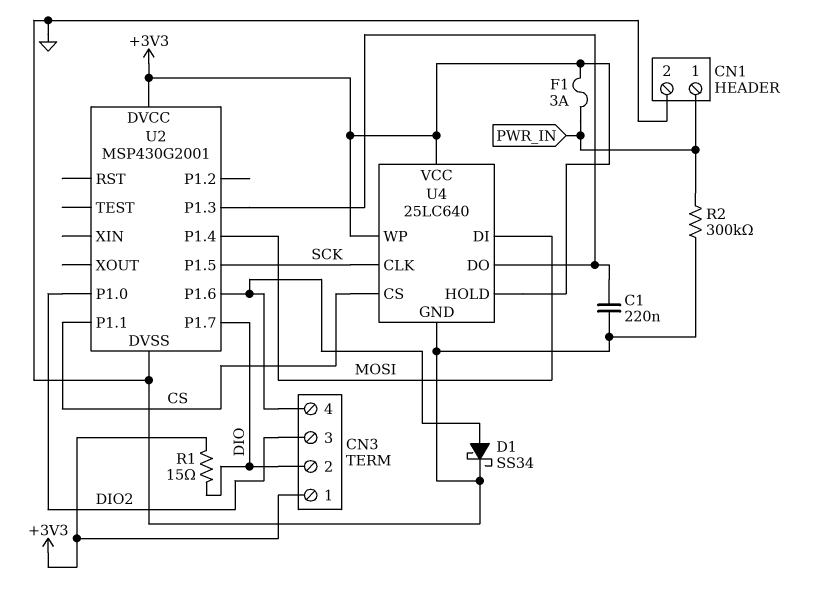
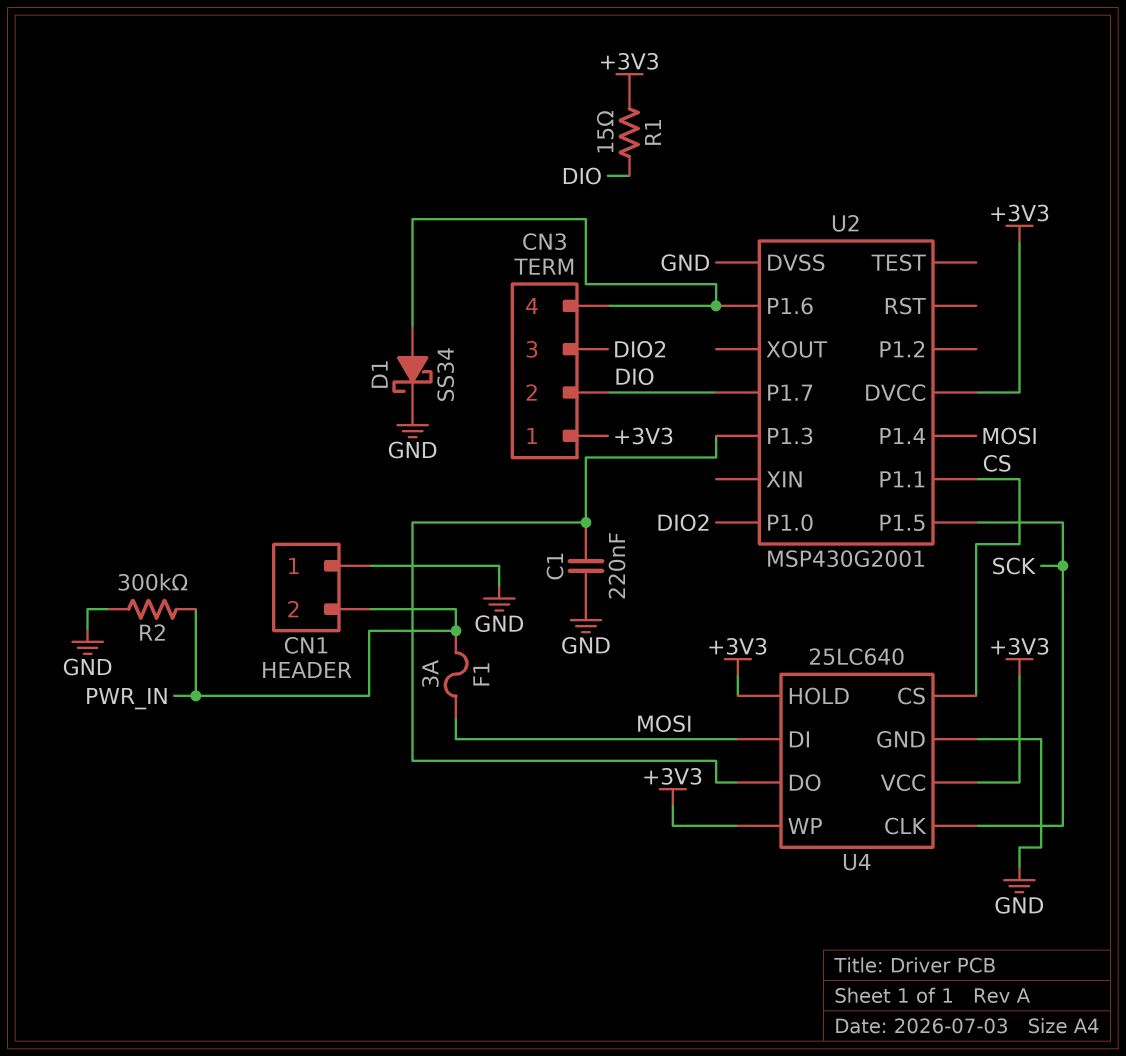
CN1 pin 1: PWR_IN -> GND
CN1 pin 2: GND -> PWR_IN
F1: 3A (+3V3, PWR_IN) -> 3A (MOSI, PWR_IN)

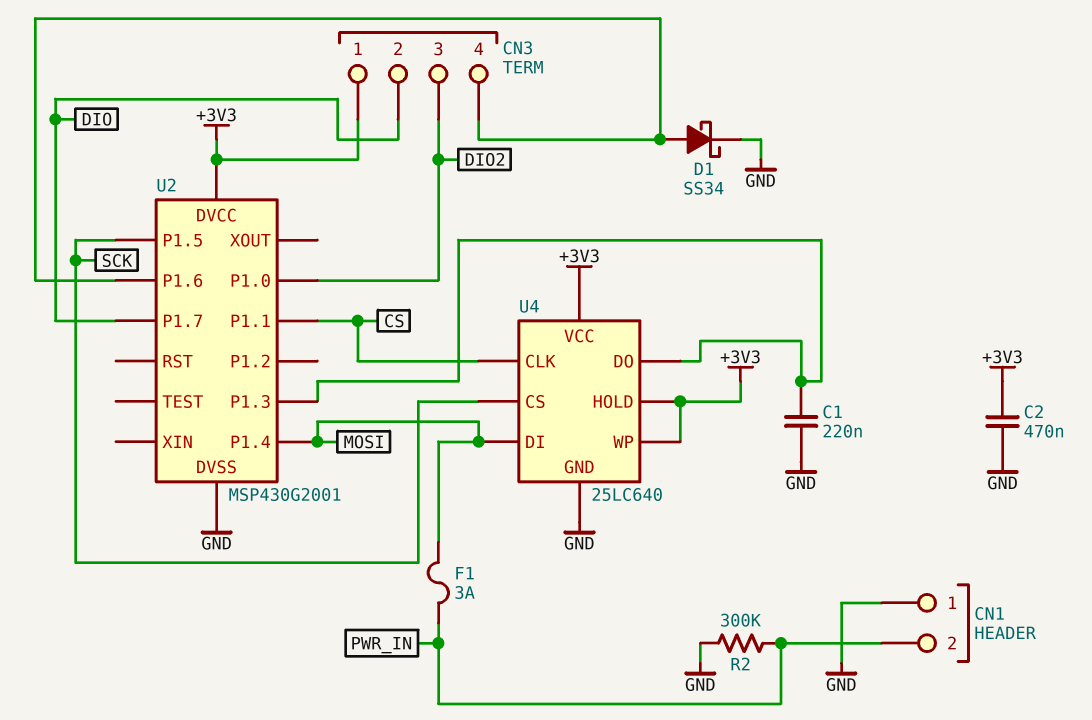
C2: none -> 470nF (+3V3, GND)
R1: 15 (+3V3, DIO) -> none
U4 pin CLK: SCK -> CS
U4 pin CS: CS -> SCK

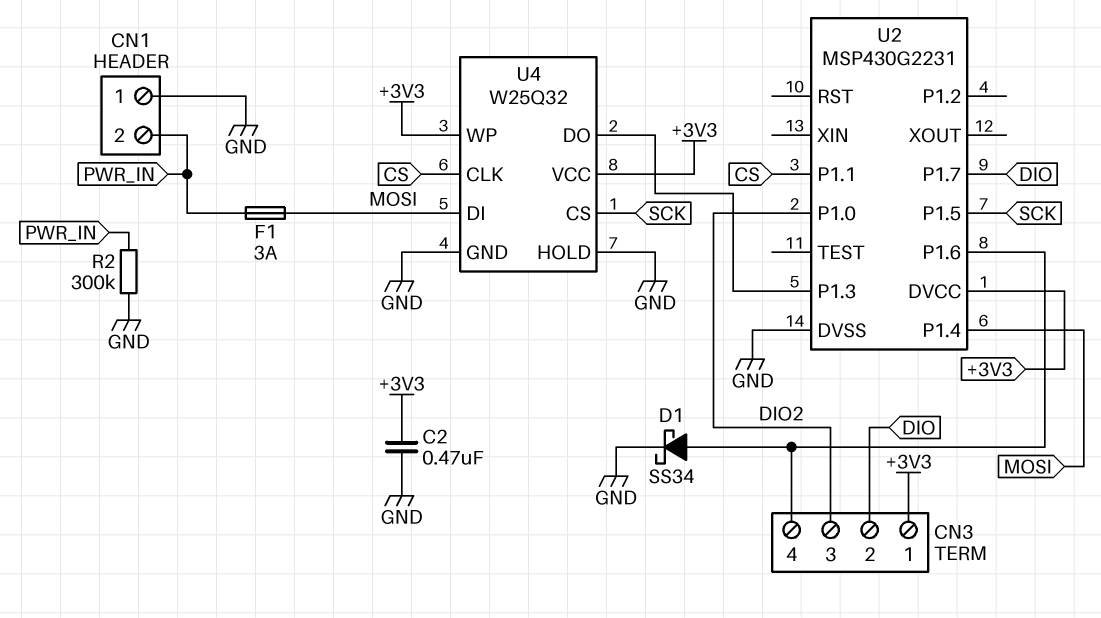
C1: 220nF (GND, U2/P1.3) -> none
U2: MSP430G2001 -> MSP430G2231
U4: 25LC640 -> W25Q32
U4 pin HOLD: +3V3 -> GND

